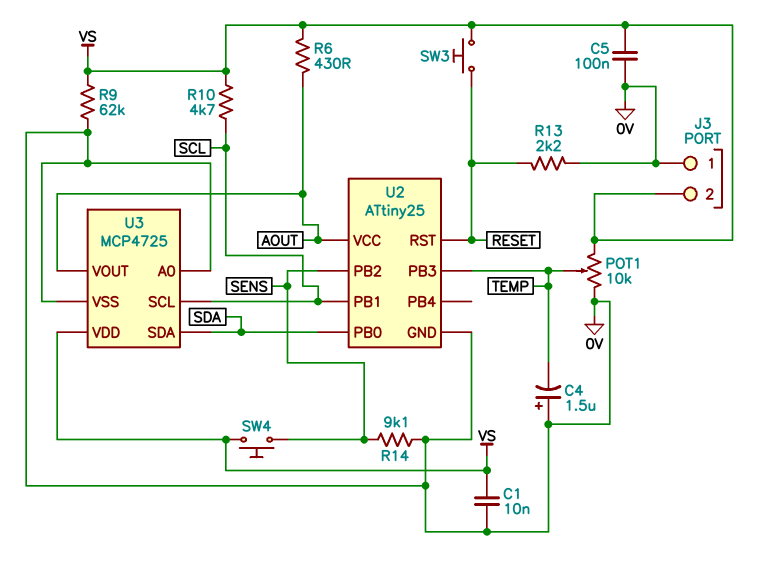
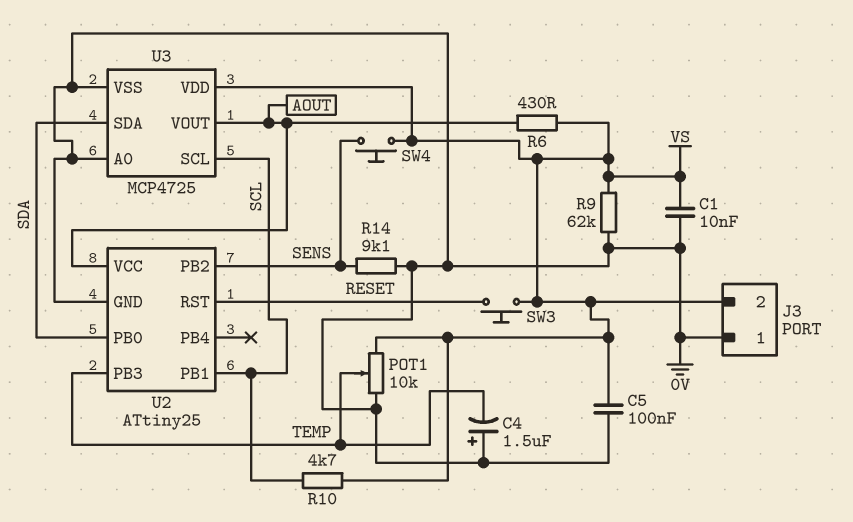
R13: 2.2k (0V, RESET) -> none

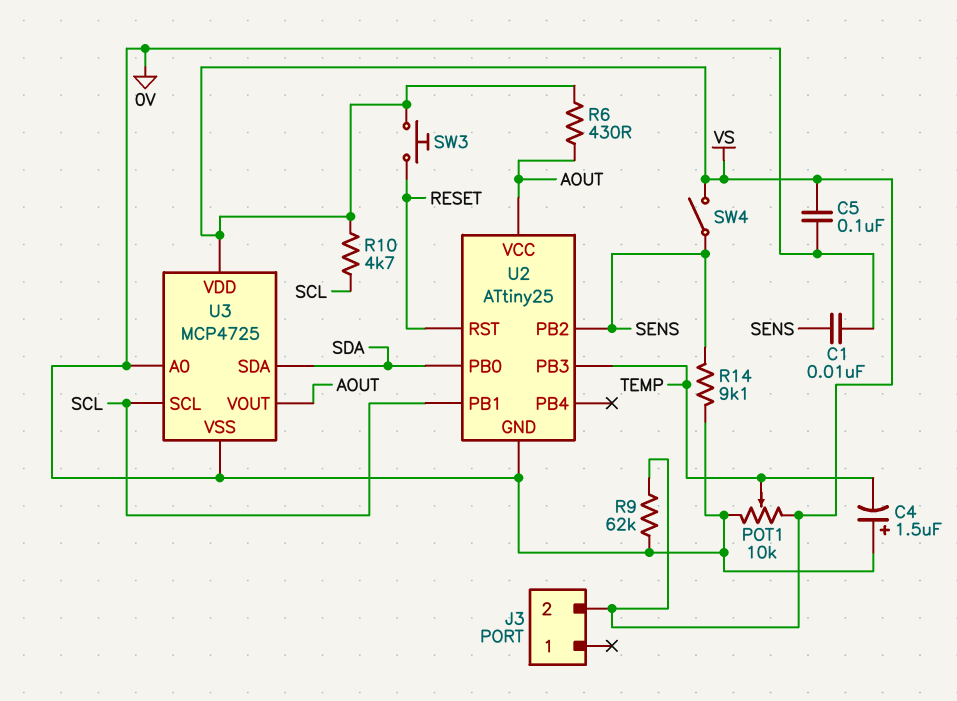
C1: 10nF (0V, VS) -> 10nF (0V, SENS)
J3 pin 1: 0V -> none
SW4: button (SENS, VS) -> switch (SENS, VS)

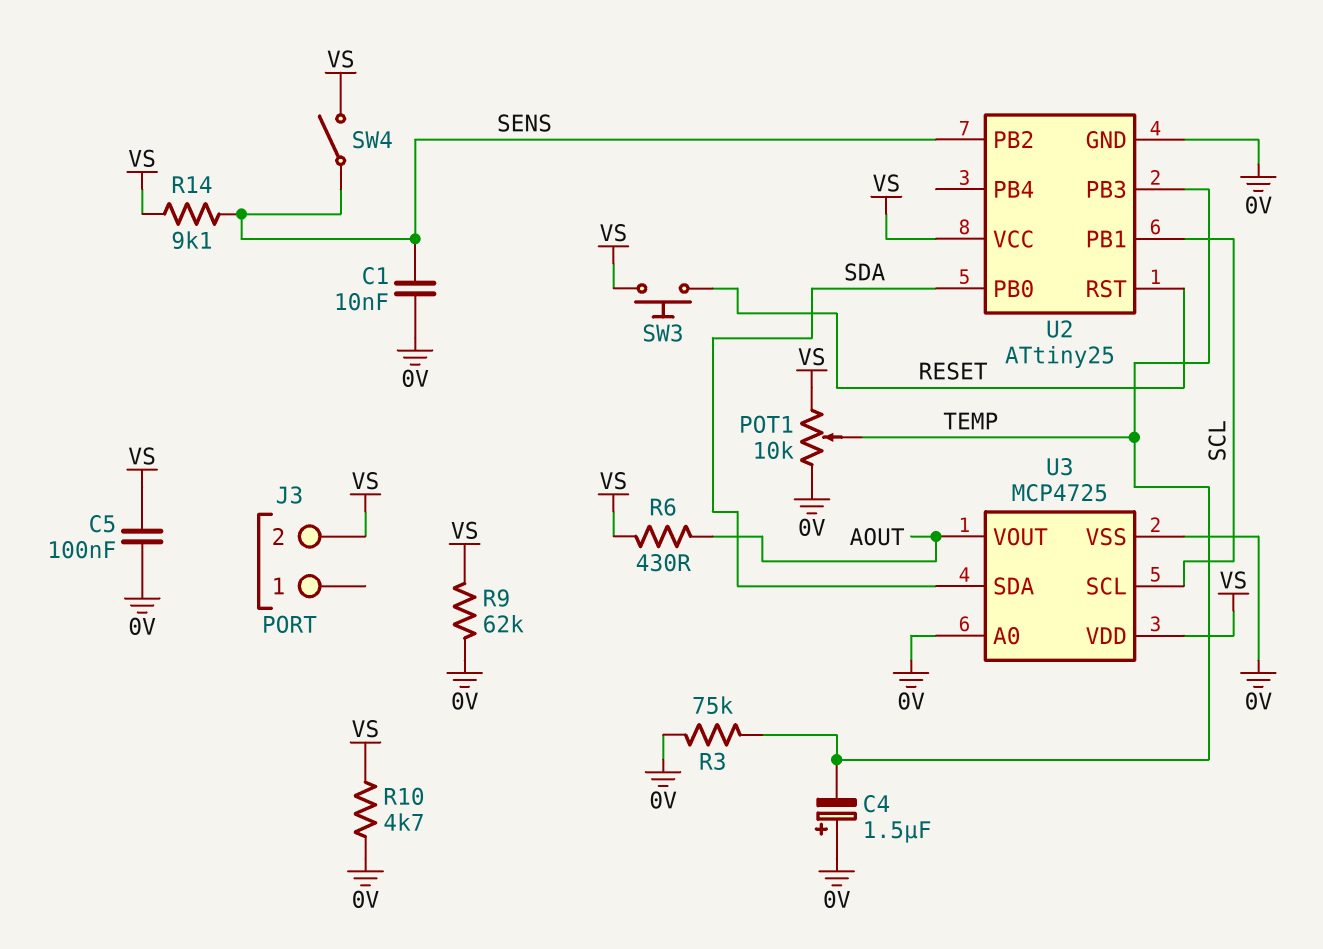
R3: none -> 75k (0V, TEMP)
R10: 4.7k (SCL, VS) -> 4.7k (0V, VS)
R14: 9.1k (0V, SENS) -> 9.1k (SENS, VS)
U2 pin VCC: AOUT -> VS

